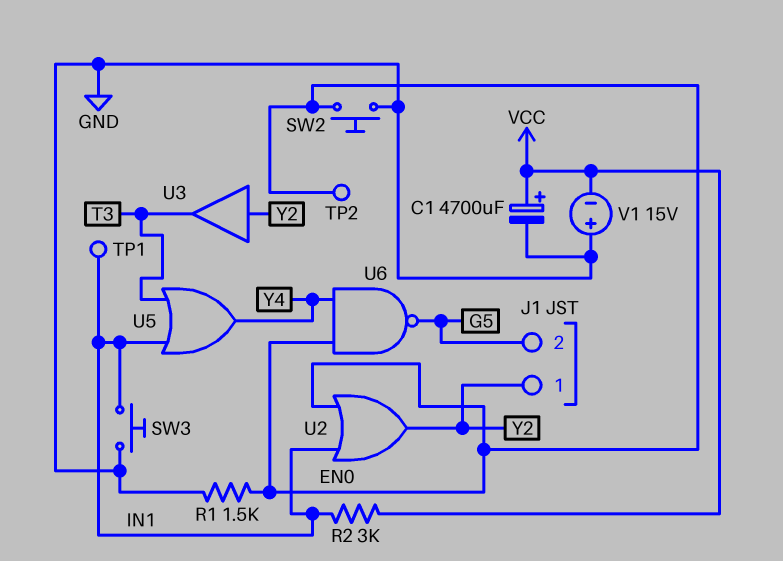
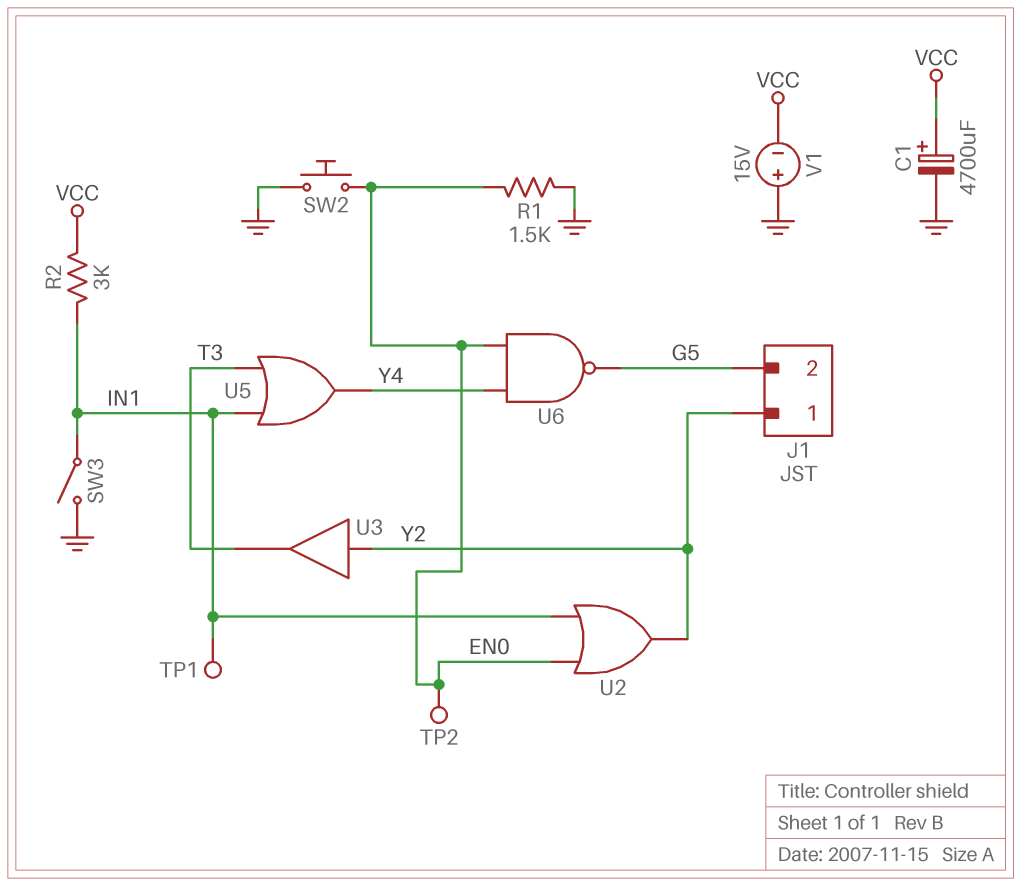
SW3: button (GND, IN1) -> switch (GND, IN1)

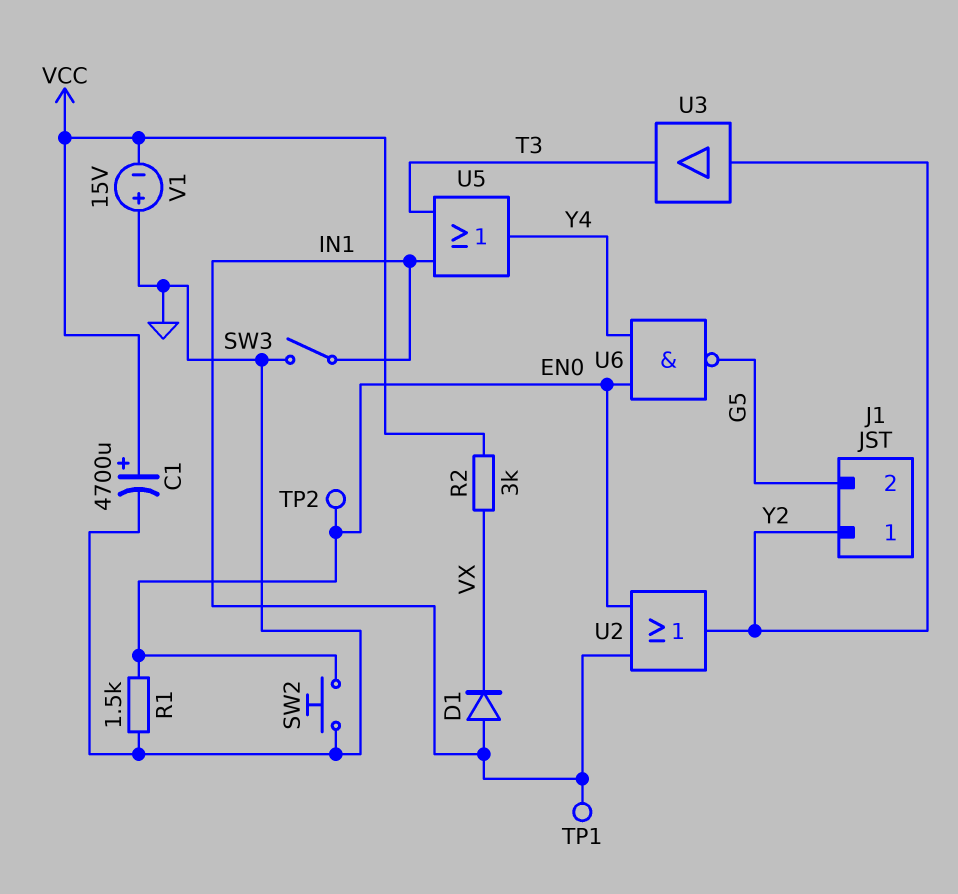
D1: none -> diode (A IN1, K VX)
R2: 3k (IN1, VCC) -> 3k (VCC, VX)

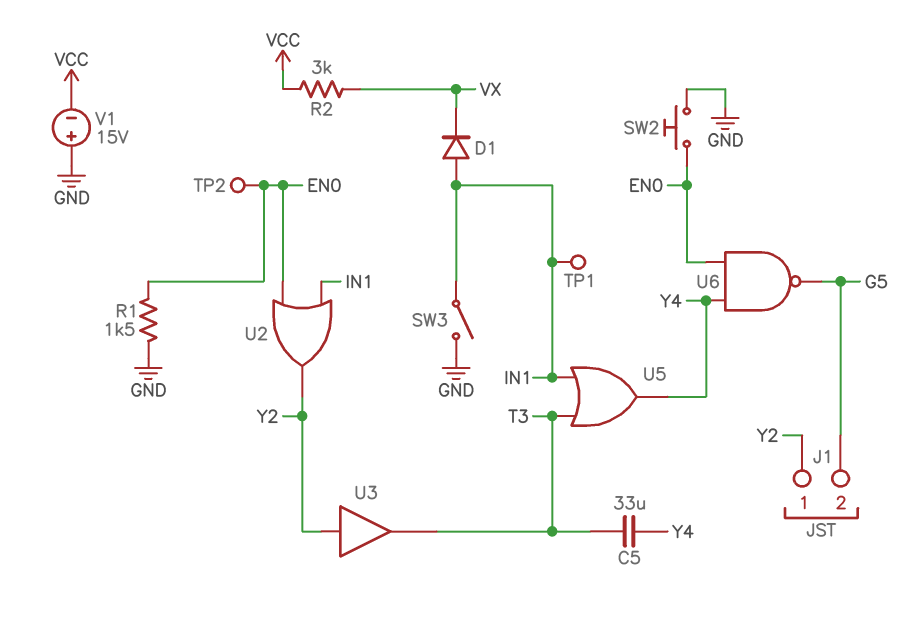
C1: 4700uF (plus VCC, minus GND) -> none
C5: none -> 33uF (T3, Y4)

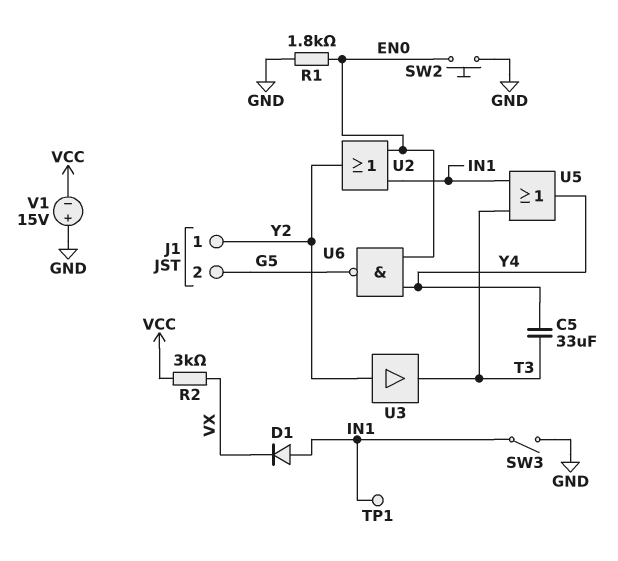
R1: 1.5k (EN0, GND) -> 1.8k (EN0, GND)
TP2: test point (EN0) -> none

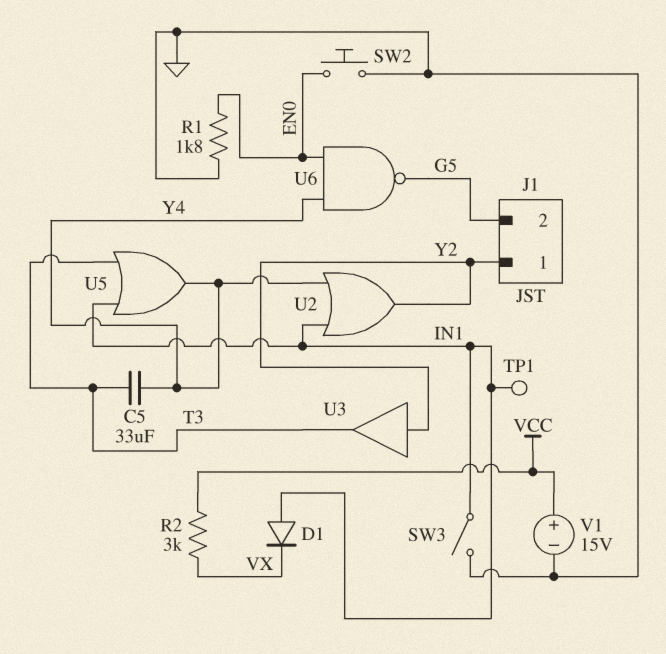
U2: OR (in EN0, in IN1, out Y2) -> OR (in IN1, in Y4, out Y2)
V1: 15V (plus GND, minus VCC) -> 15V (plus VCC, minus GND)

